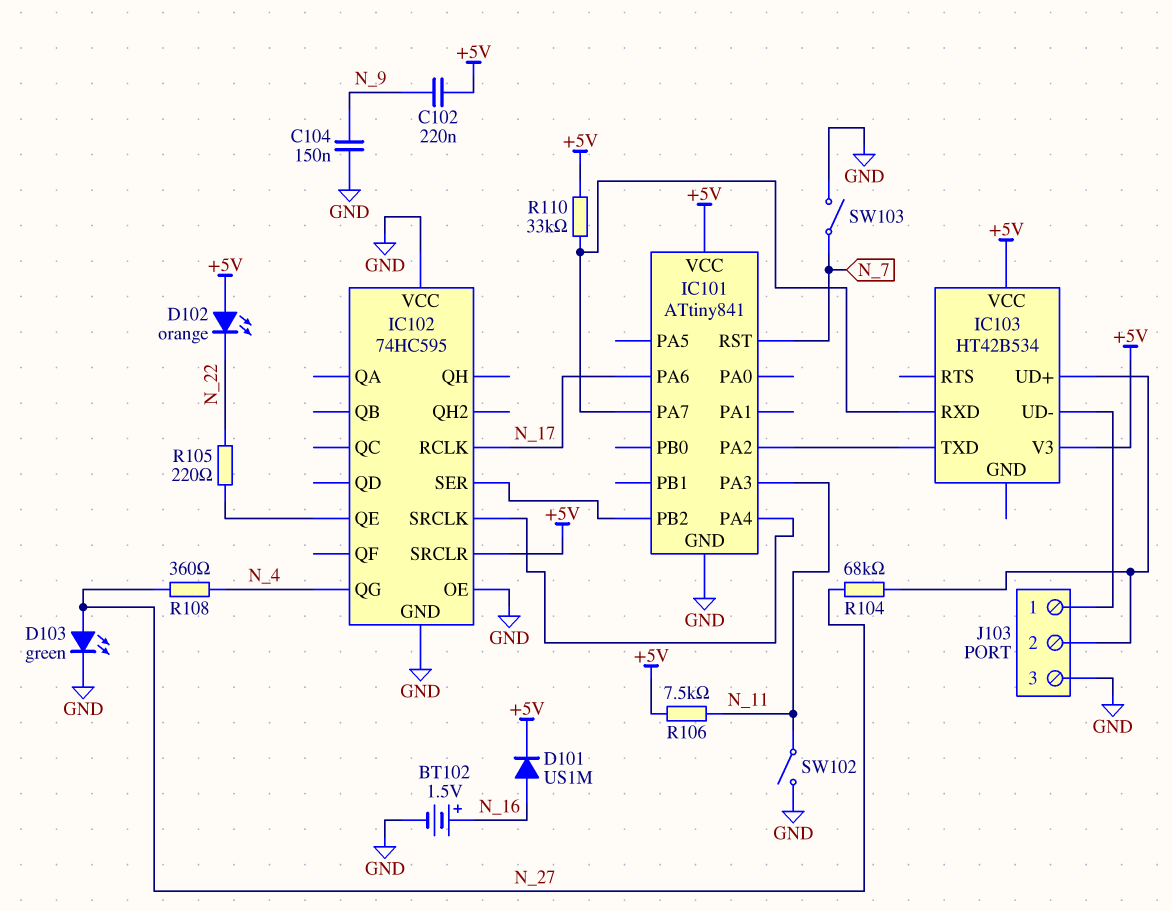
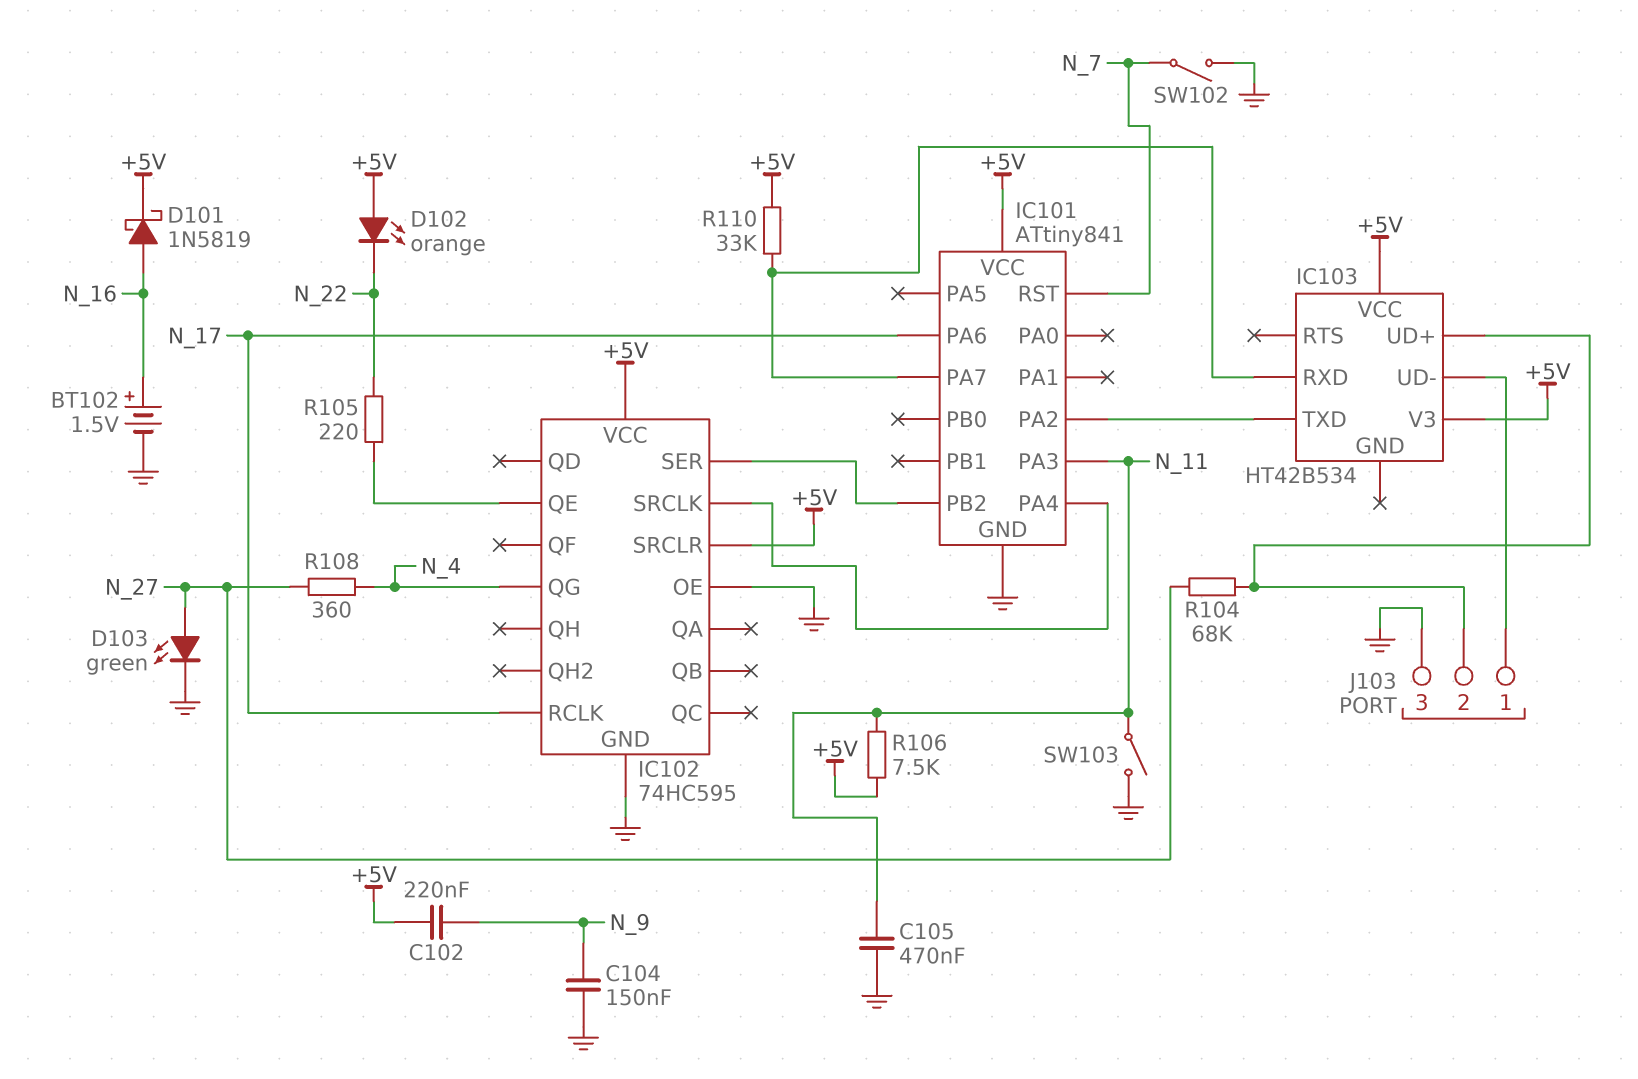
C105: none -> 470nF (GND, N_11)
D101: diode US1M (A N_16, K +5V) -> schottky 1N5819 (A N_16, K +5V)
IC102 pin VCC: GND -> +5V
SW102: switch (GND, N_11) -> switch (GND, N_7)
SW103: switch (GND, N_7) -> switch (GND, N_11)

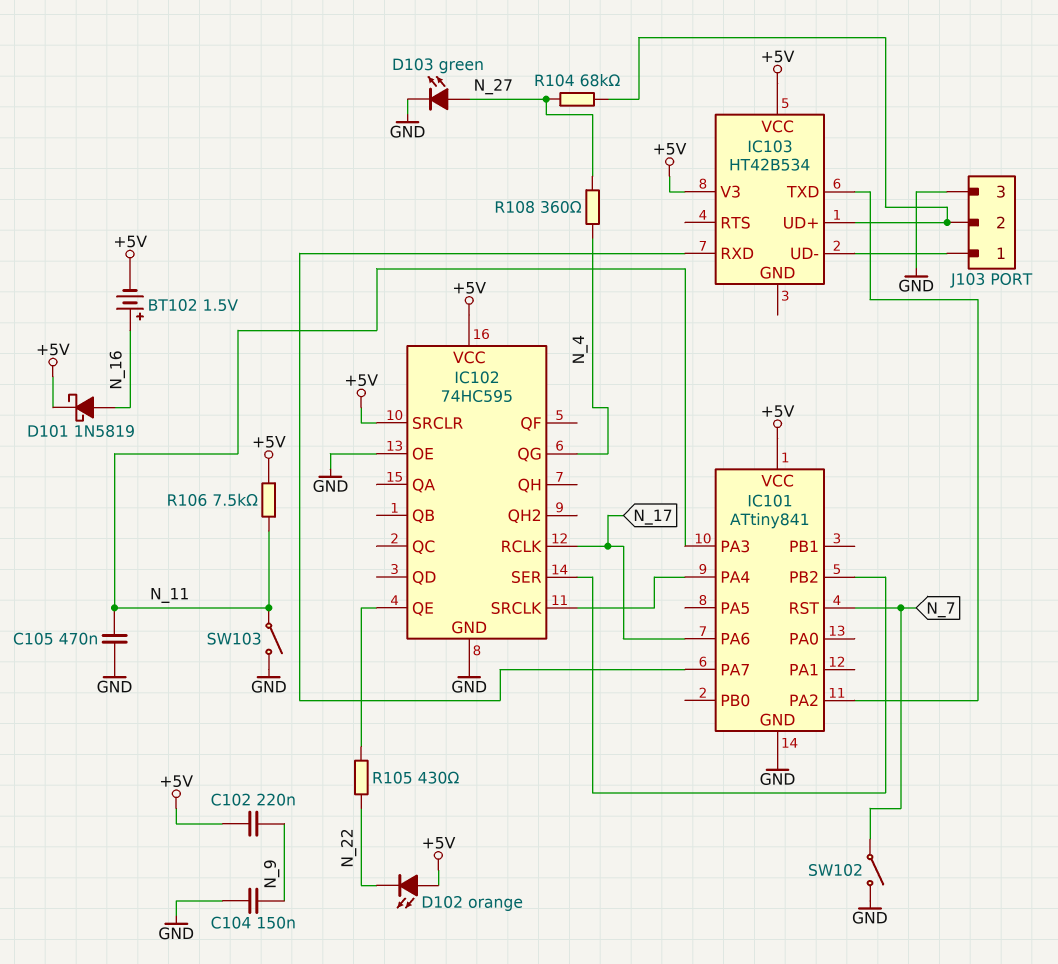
BT102: 1.5V (plus N_16, minus GND) -> 1.5V (plus N_16, minus +5V)
R105: 220 (IC102/QE, N_22) -> 430 (IC102/QE, N_22)
R110: 33k (+5V, IC101/PA7) -> none

